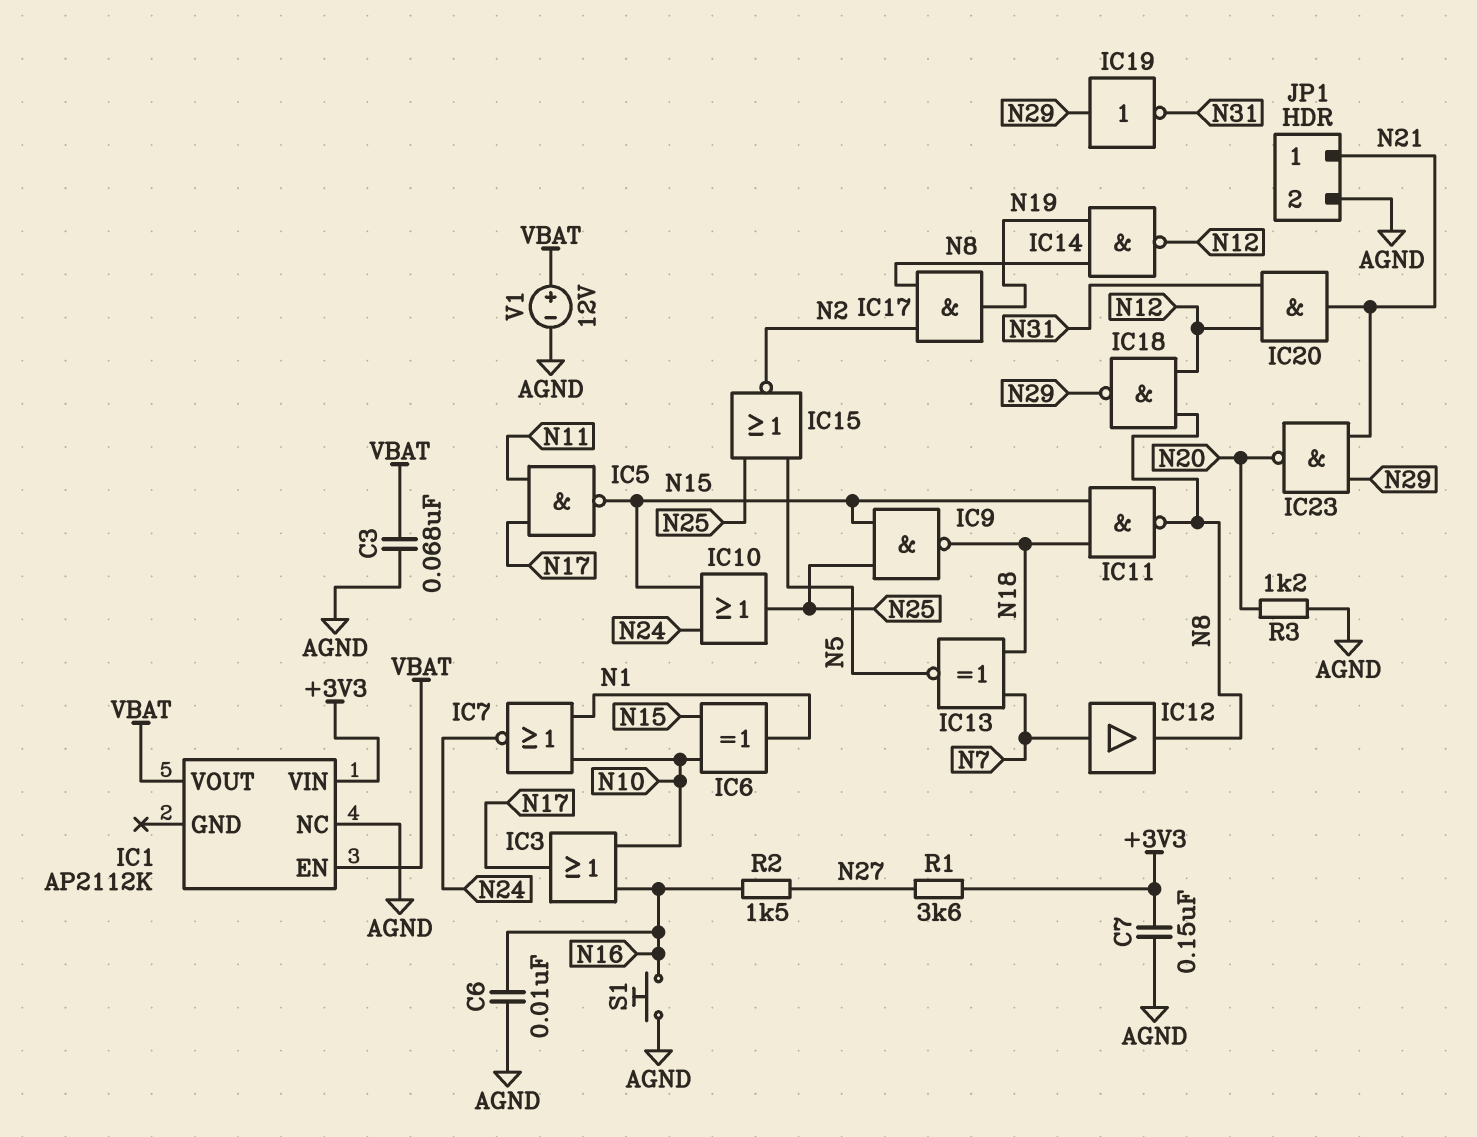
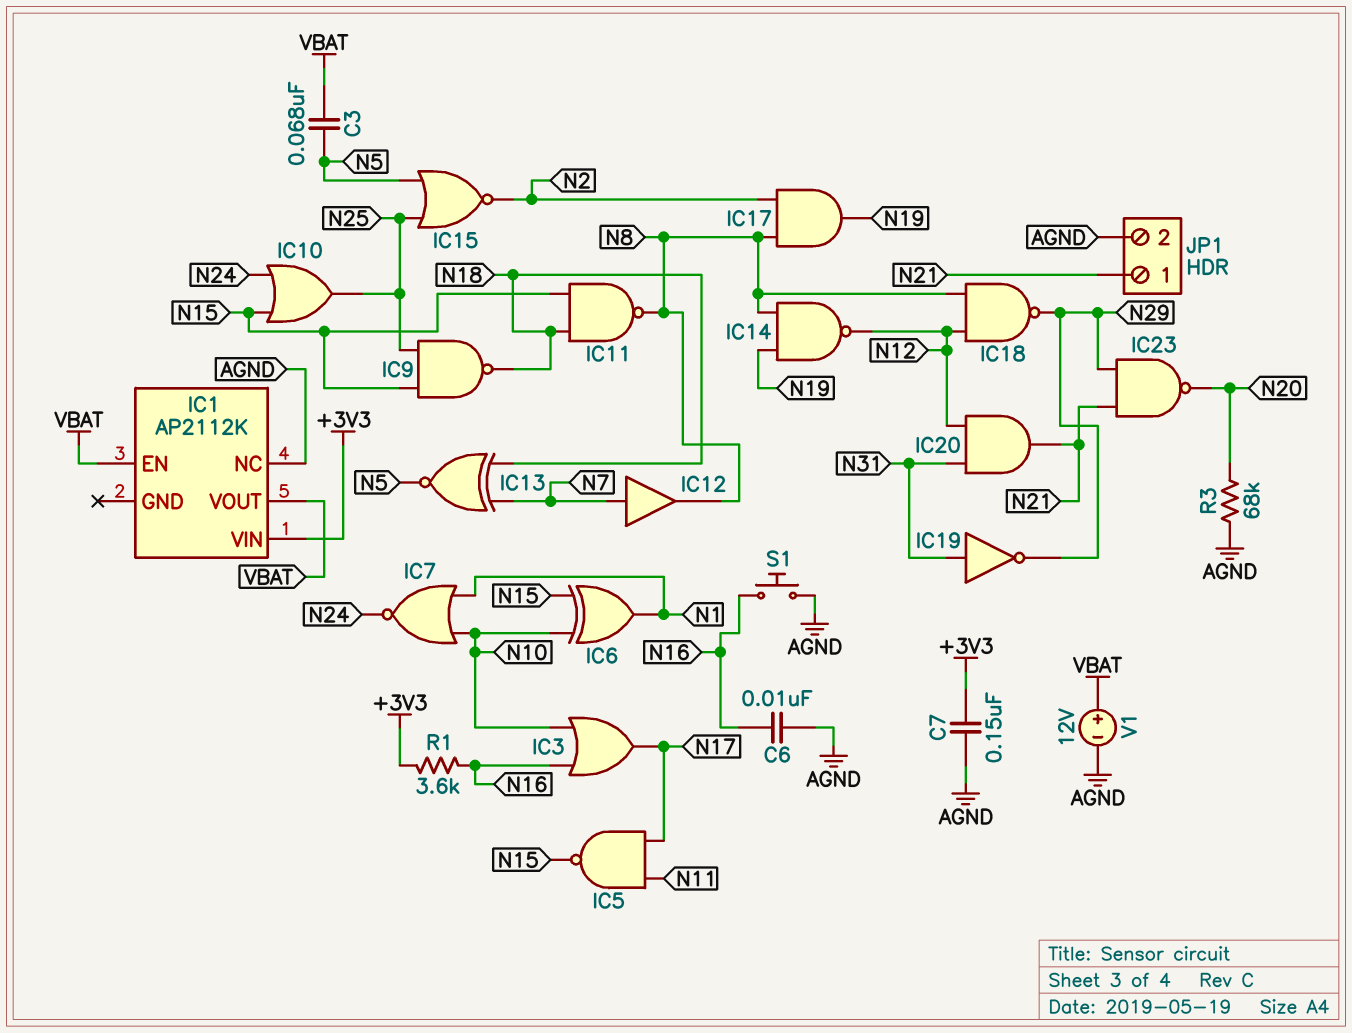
C3: 68nF (AGND, VBAT) -> 68nF (N5, VBAT)
IC19: NOT (in N29, out N31) -> NOT (in N31, out N29)
R1: 3.6k (+3V3, N27) -> 3.6k (+3V3, N16)
R2: 1.5k (N16, N27) -> none
R3: 1.2k (AGND, N20) -> 68k (AGND, N20)

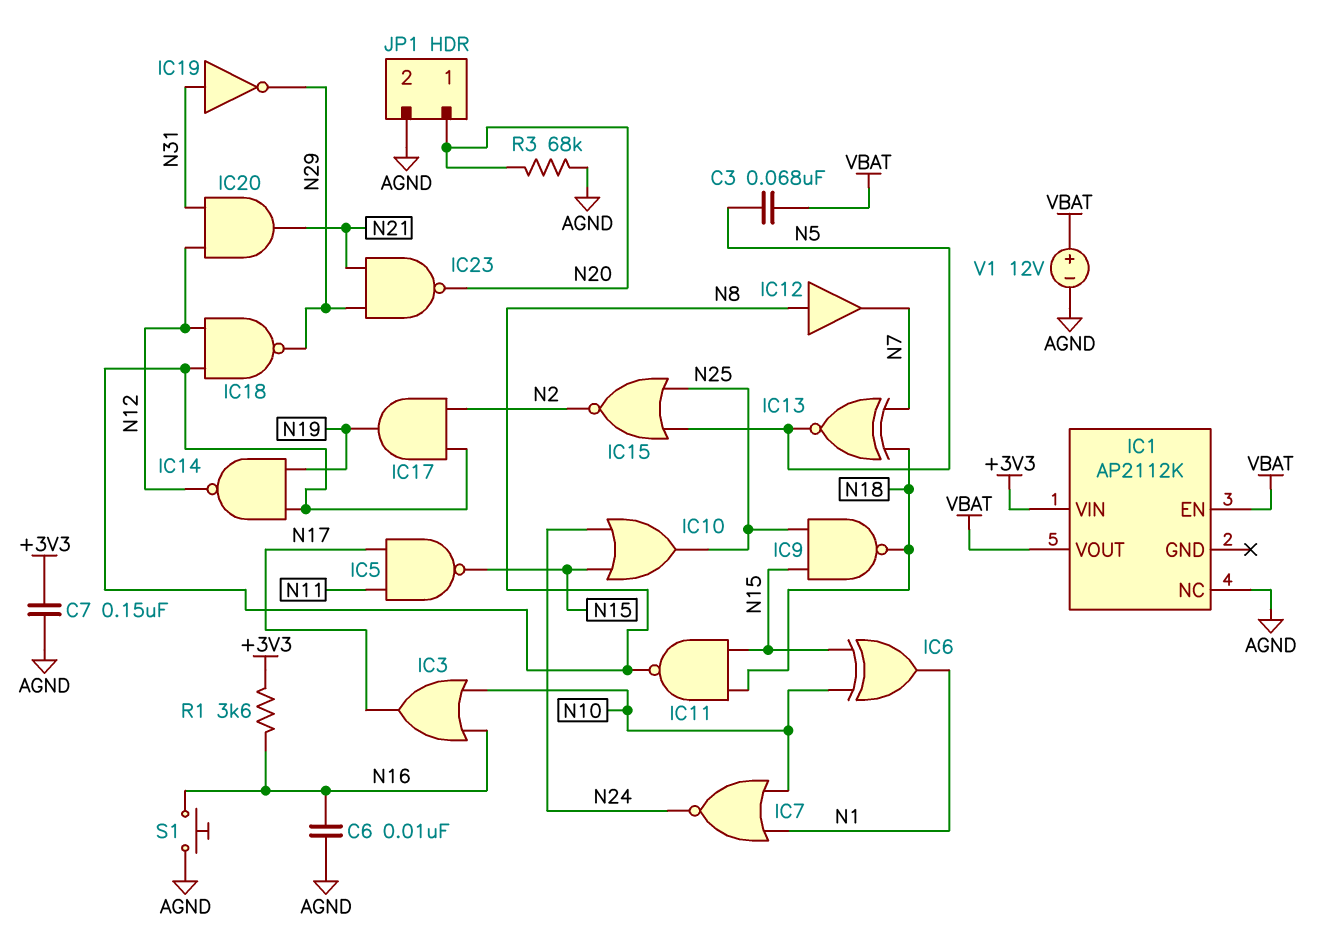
IC12: buffer (in N7, out N8) -> buffer (in N8, out N7)
JP1 pin 1: N21 -> N20

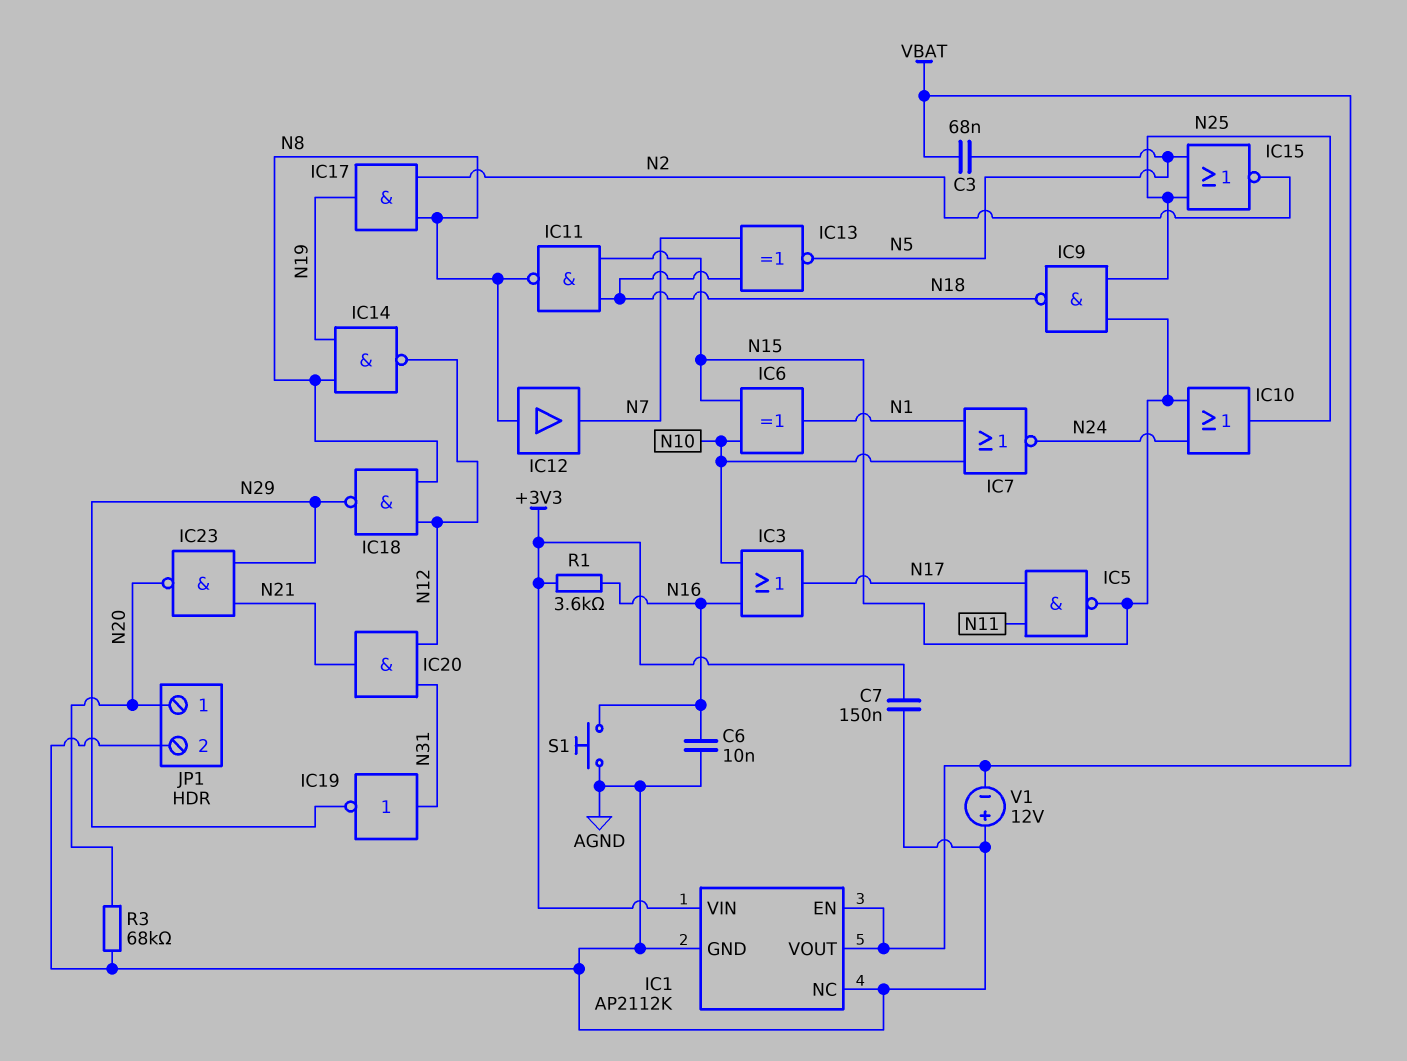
IC1 pin GND: none -> AGND
V1: 12V (plus VBAT, minus AGND) -> 12V (plus AGND, minus VBAT)

